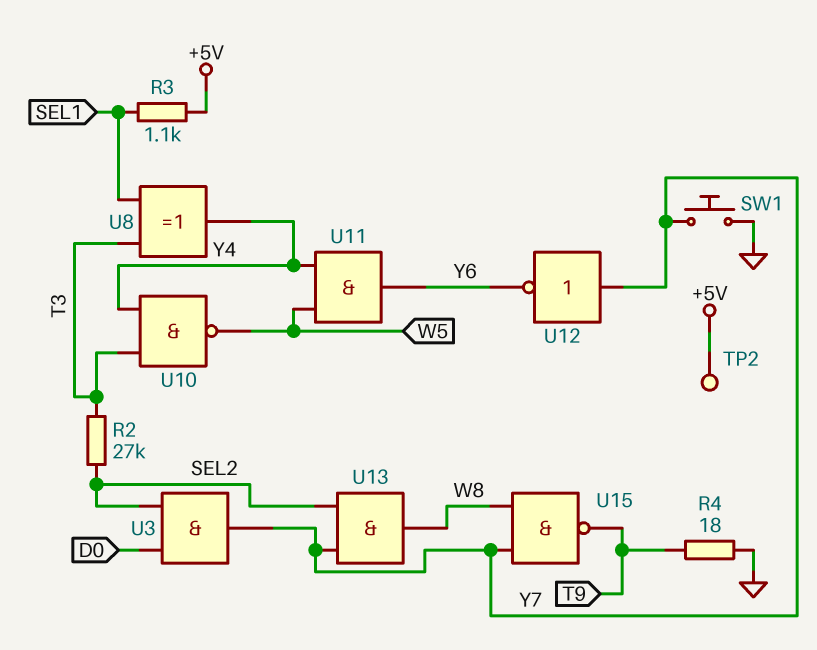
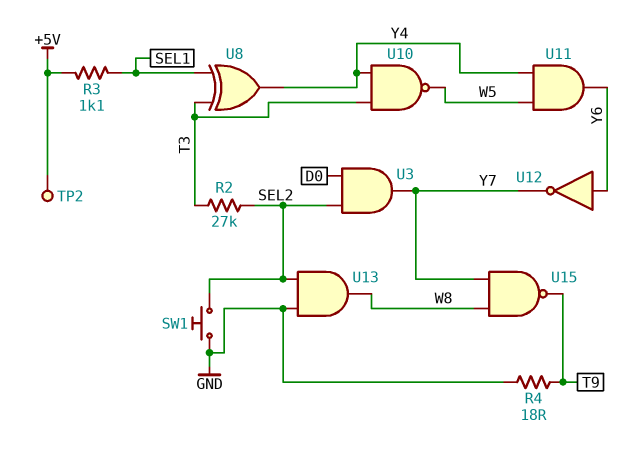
SW1: button (GND, Y7) -> button (GND, SEL2)
U12: NOT (in Y7, out Y6) -> NOT (in Y6, out Y7)
U13: AND (in SEL2, in Y7, out W8) -> AND (in GND, in SEL2, out W8)

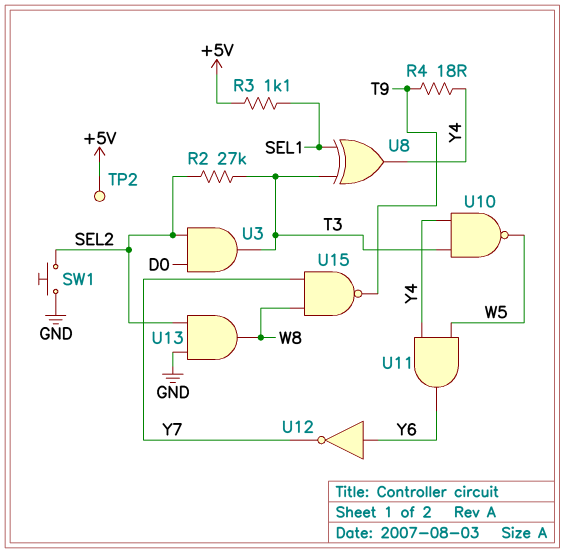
R4: 18 (GND, T9) -> 18 (T9, Y4)
U3: AND (in D0, in SEL2, out Y7) -> AND (in D0, in SEL2, out T3)

